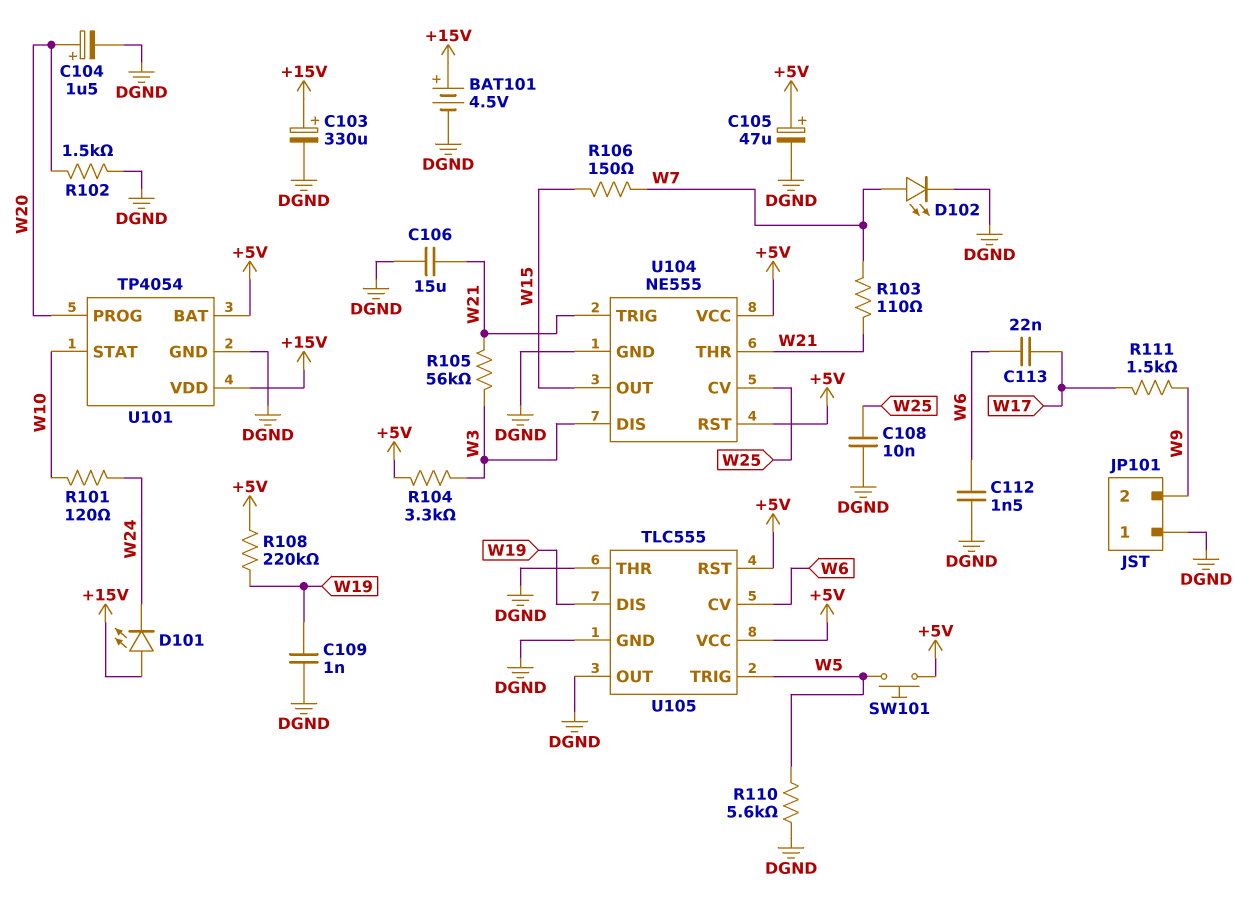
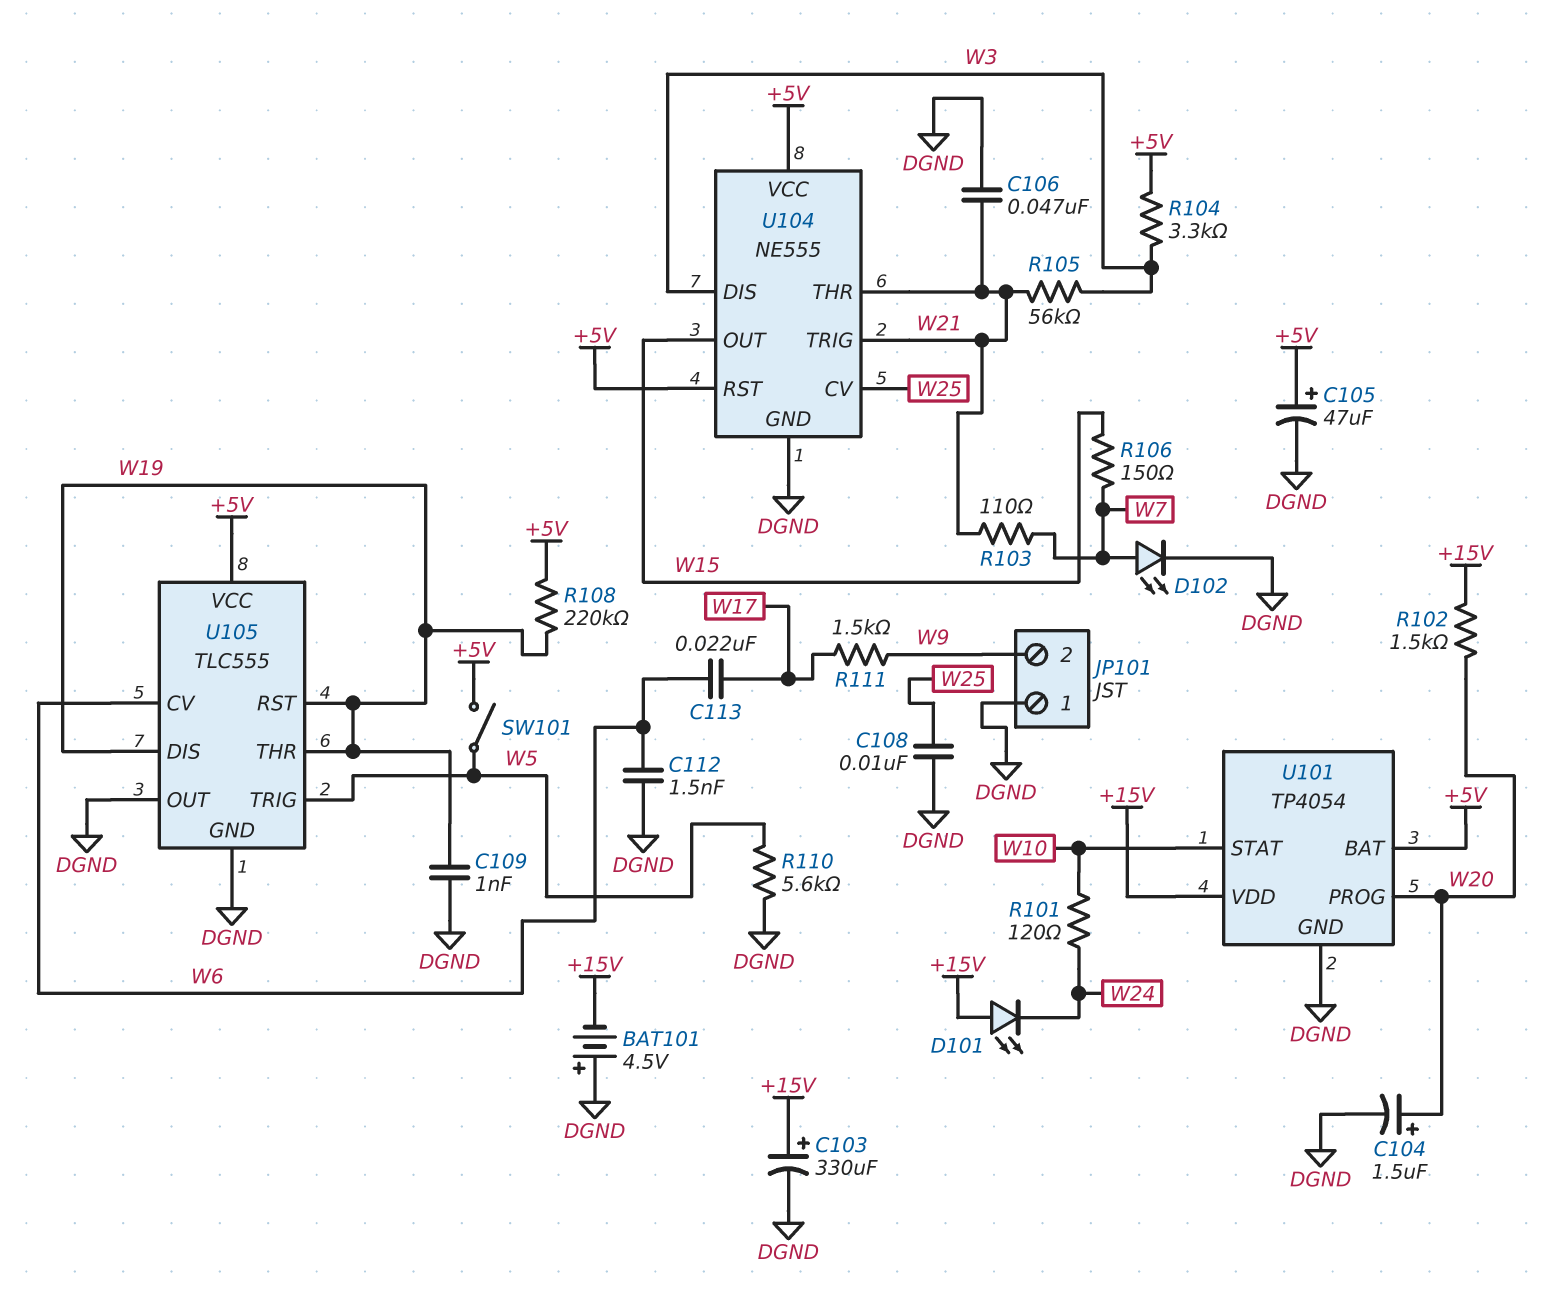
BAT101: 4.5V (plus +15V, minus DGND) -> 4.5V (plus DGND, minus +15V)
C106: 15uF (DGND, W21) -> 47nF (DGND, W21)
R102: 1.5k (DGND, W20) -> 1.5k (+15V, W20)
SW101: button (+5V, W5) -> switch (+5V, W5)
U105 pin RST: +5V -> W19
U105 pin THR: DGND -> W19

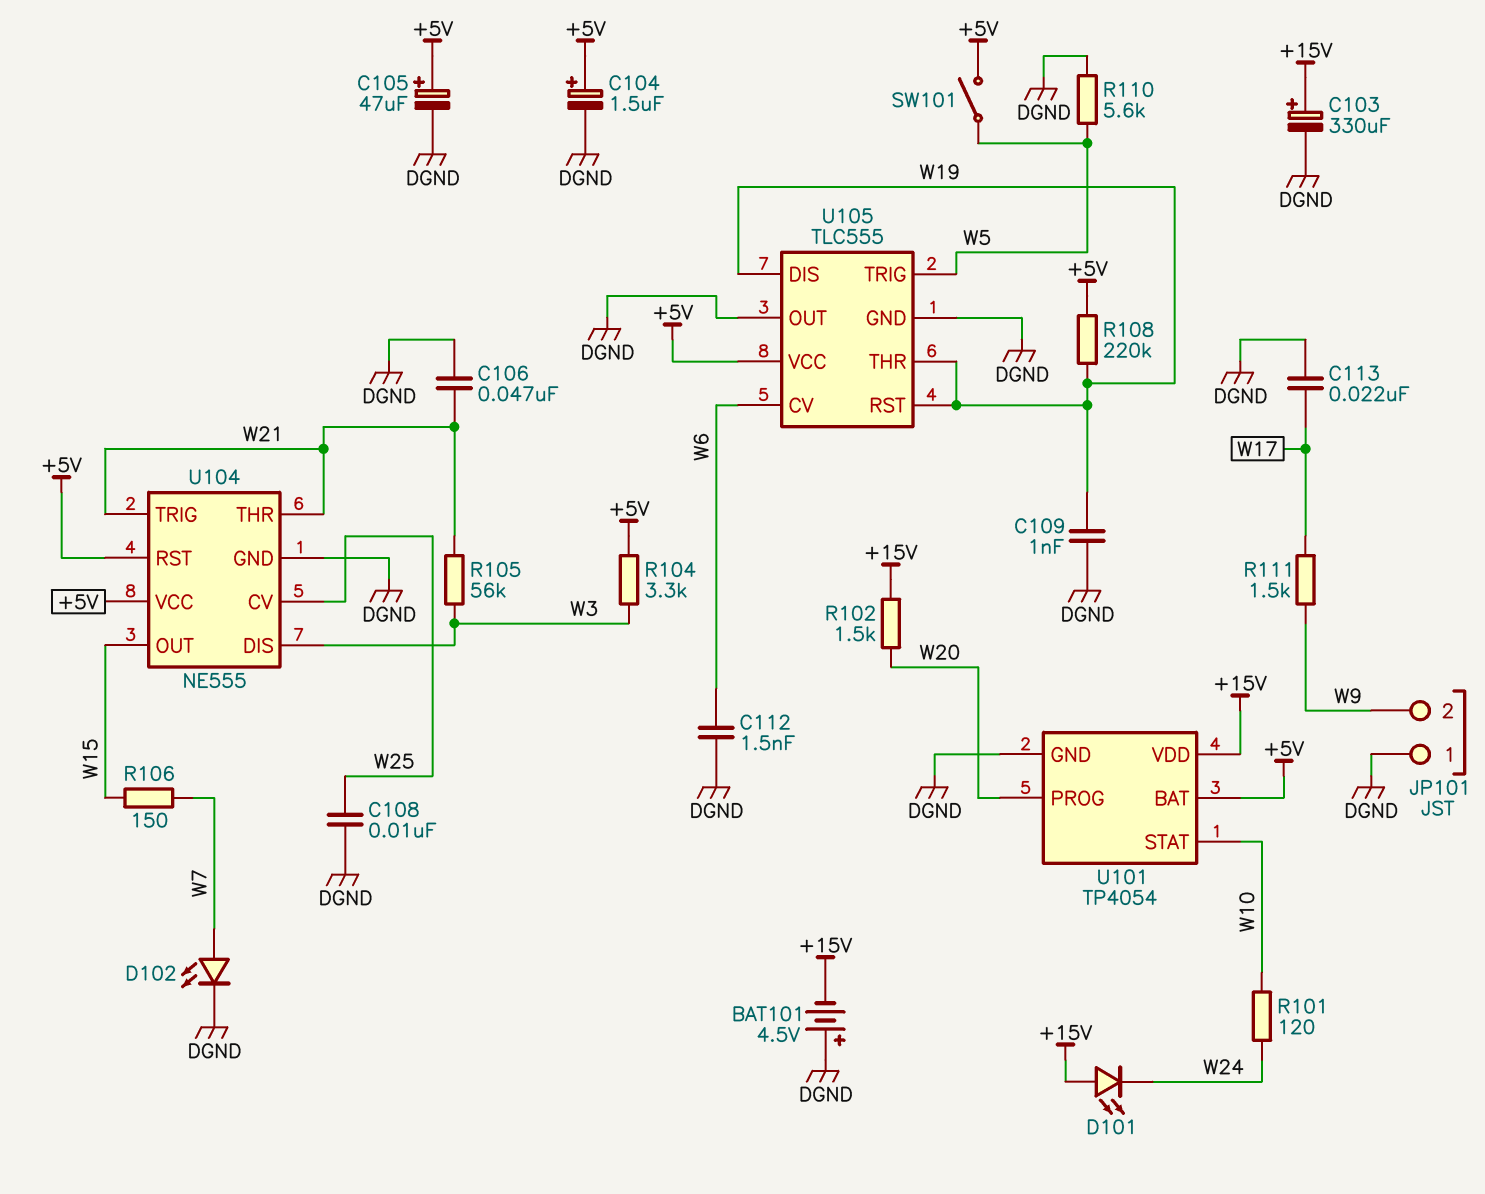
C104: 1.5uF (plus W20, minus DGND) -> 1.5uF (plus +5V, minus DGND)
C113: 22nF (W6, W17) -> 22nF (DGND, W17)
R103: 110 (W7, W21) -> none

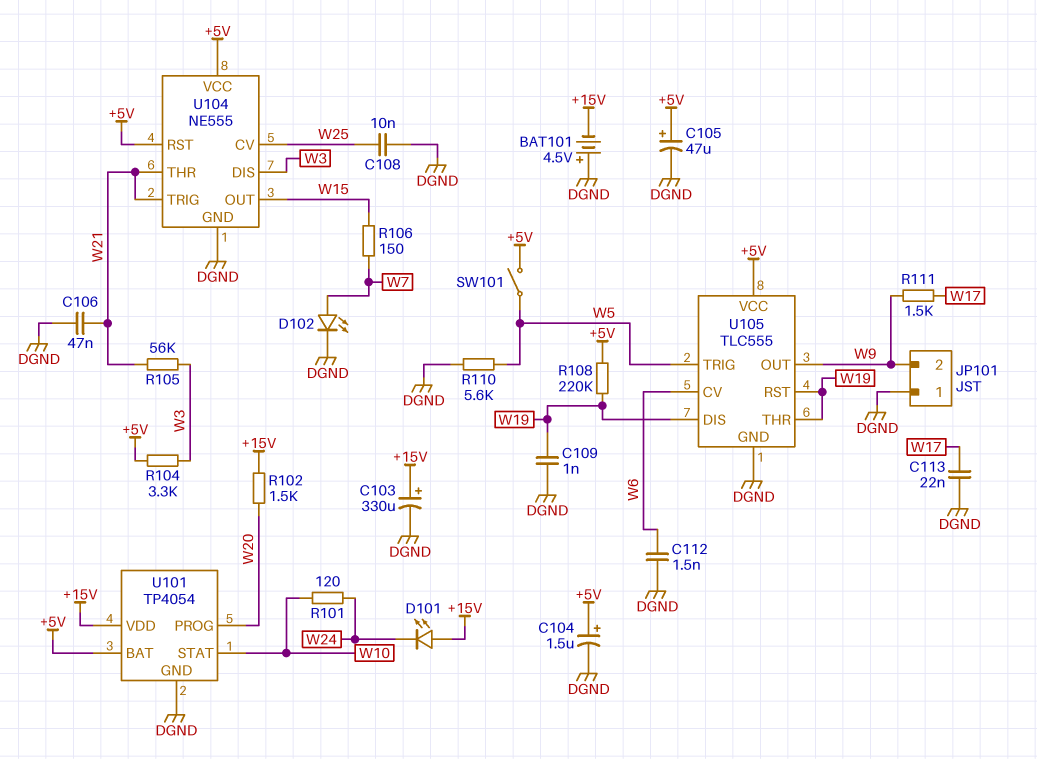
U105 pin OUT: DGND -> W9

